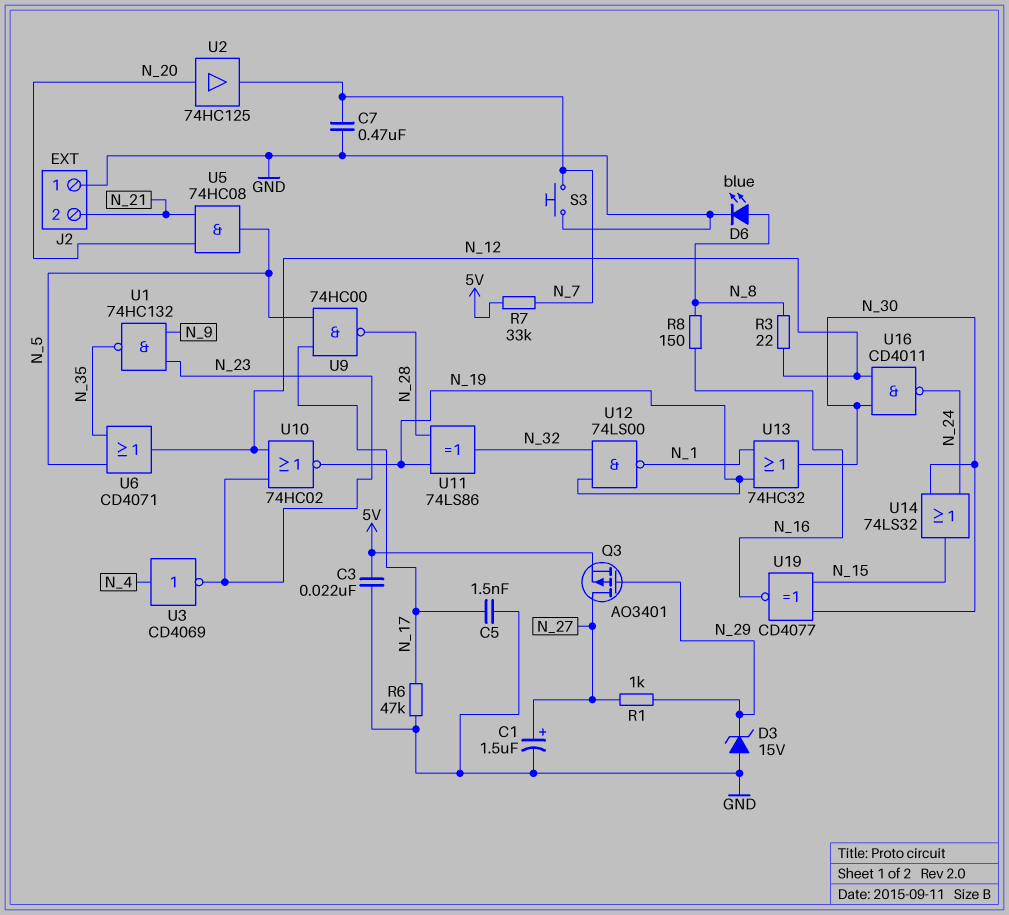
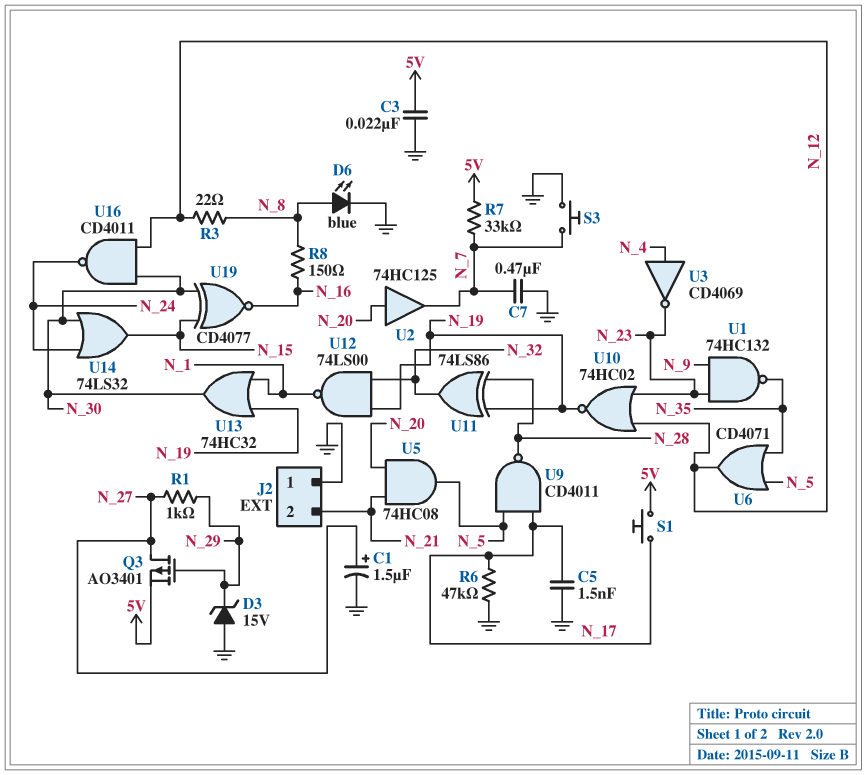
S1: none -> button (5V, N_17)
U9: NAND 74HC00 (in N_5, in N_17, out N_28) -> NAND CD4011 (in N_5, in N_17, out N_28)

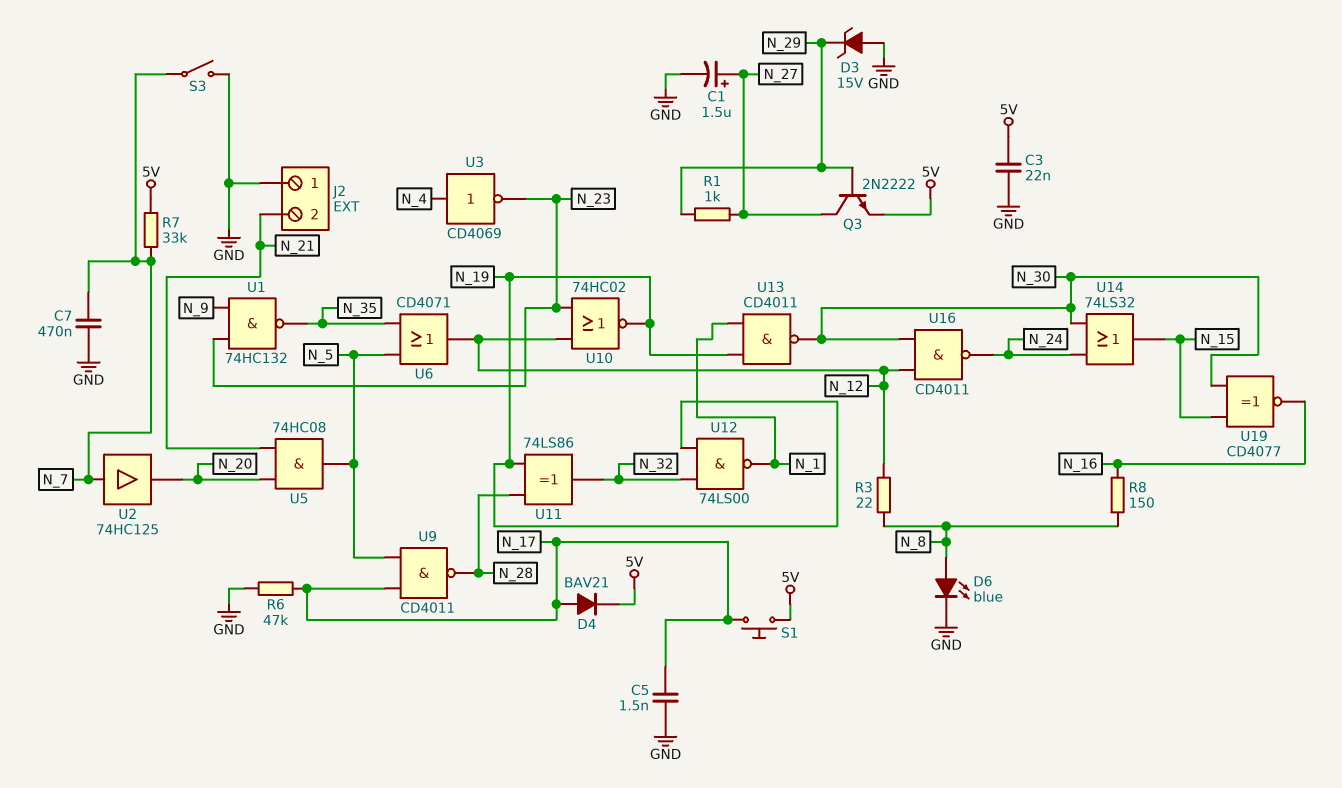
D4: none -> diode BAV21 (A N_17, K 5V)
Q3: PMOS AO3401 (G N_29, D N_27, S 5V) -> NPN 2N2222 (B N_29, C N_27, E 5V)
S3: button (GND, N_7) -> switch (GND, N_7)
U2: buffer 74HC125 (in N_20, out N_7) -> buffer 74HC125 (in N_7, out N_20)
U13: OR 74HC32 (in N_1, in N_19, out N_30) -> NAND CD4011 (in N_1, in N_19, out N_30)

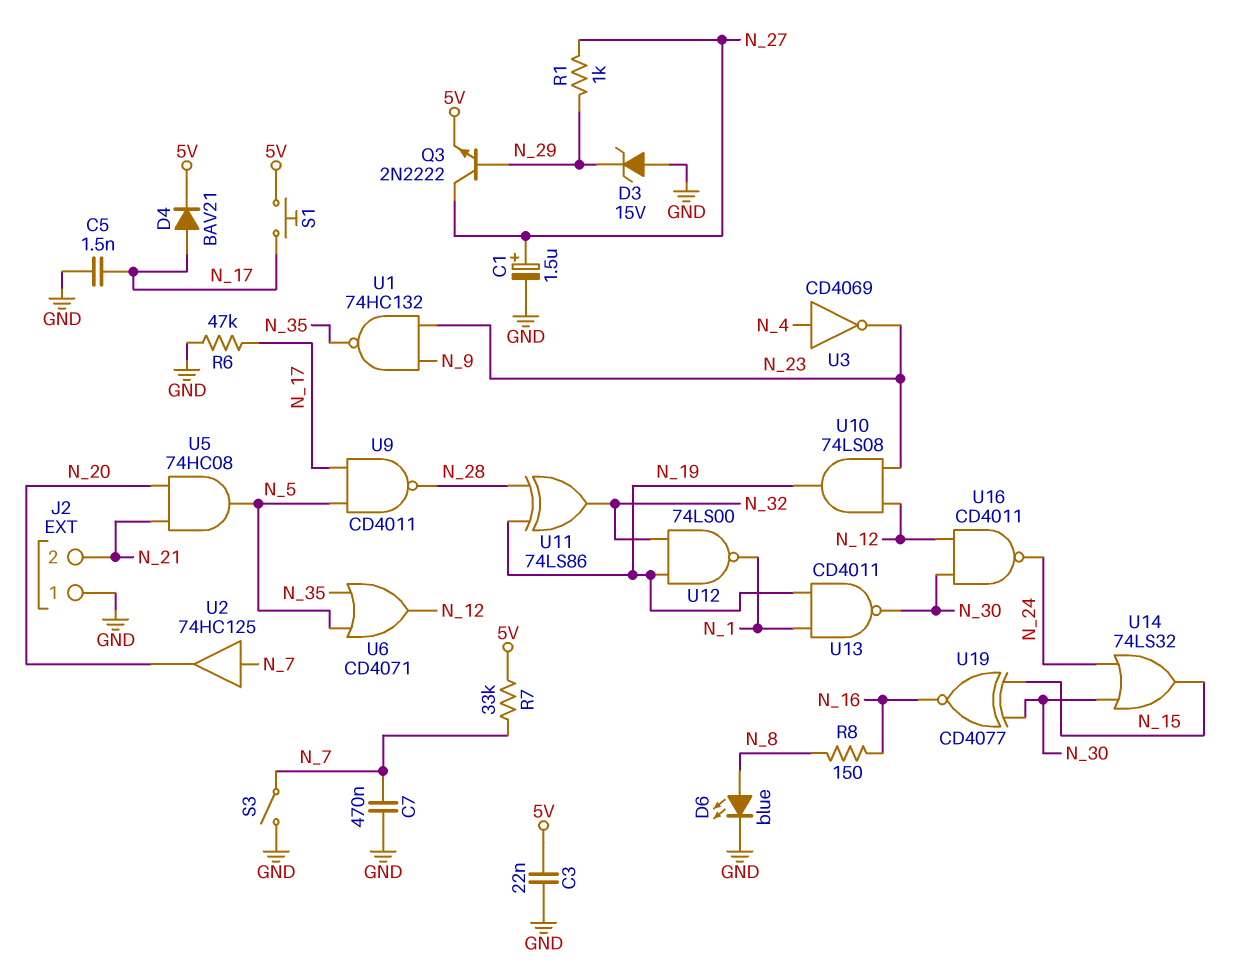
R3: 22 (N_8, N_12) -> none
U10: NOR 74HC02 (in N_12, in N_23, out N_19) -> AND 74LS08 (in N_12, in N_23, out N_19)

